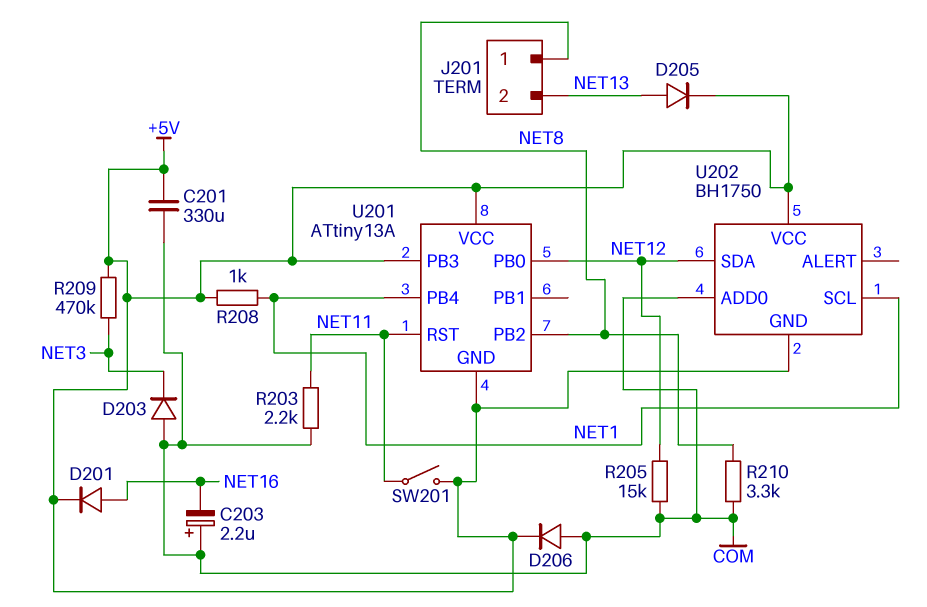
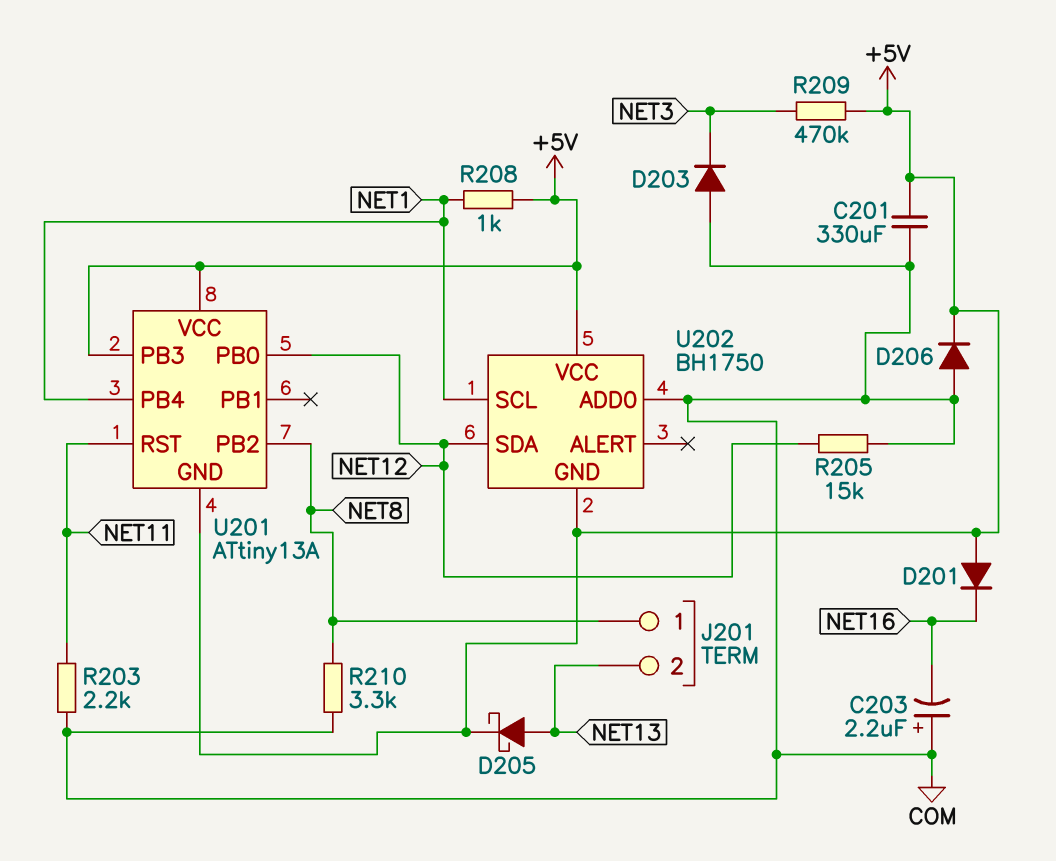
D201: diode (A NET16, K +5V) -> diode (A +5V, K NET16)
D205: diode (A NET13, K +5V) -> schottky (A NET13, K +5V)
SW201: switch (+5V, NET11) -> none

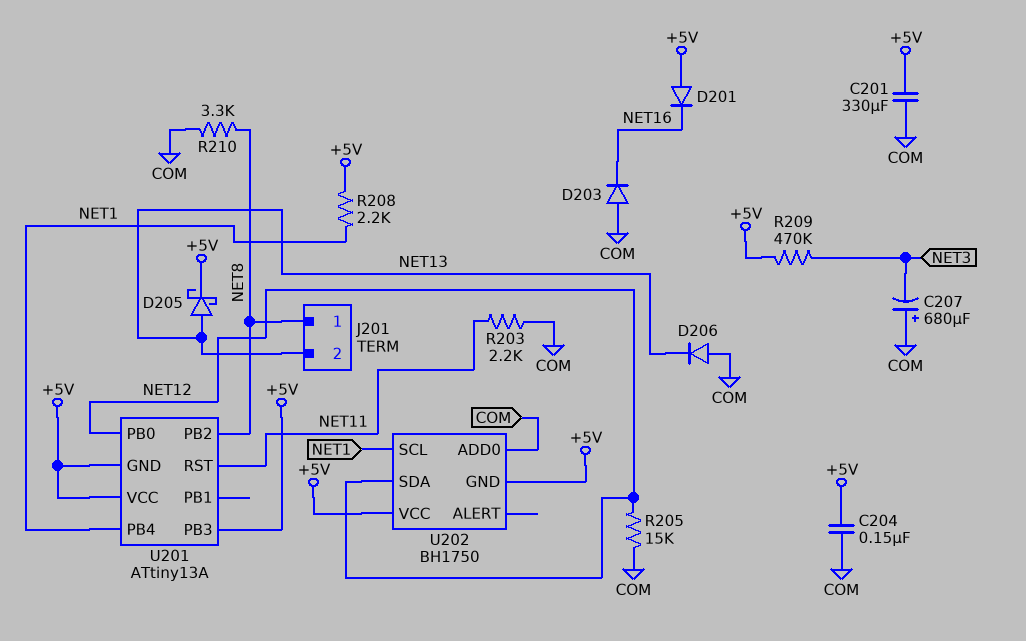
C203: 2.2uF (plus COM, minus NET16) -> none
C204: none -> 150nF (+5V, COM)
C207: none -> 680uF (plus COM, minus NET3)
D203: diode (A COM, K NET3) -> diode (A COM, K NET16)
D206: diode (A COM, K +5V) -> diode (A COM, K NET13)
R208: 1k (+5V, NET1) -> 2.2k (+5V, NET1)

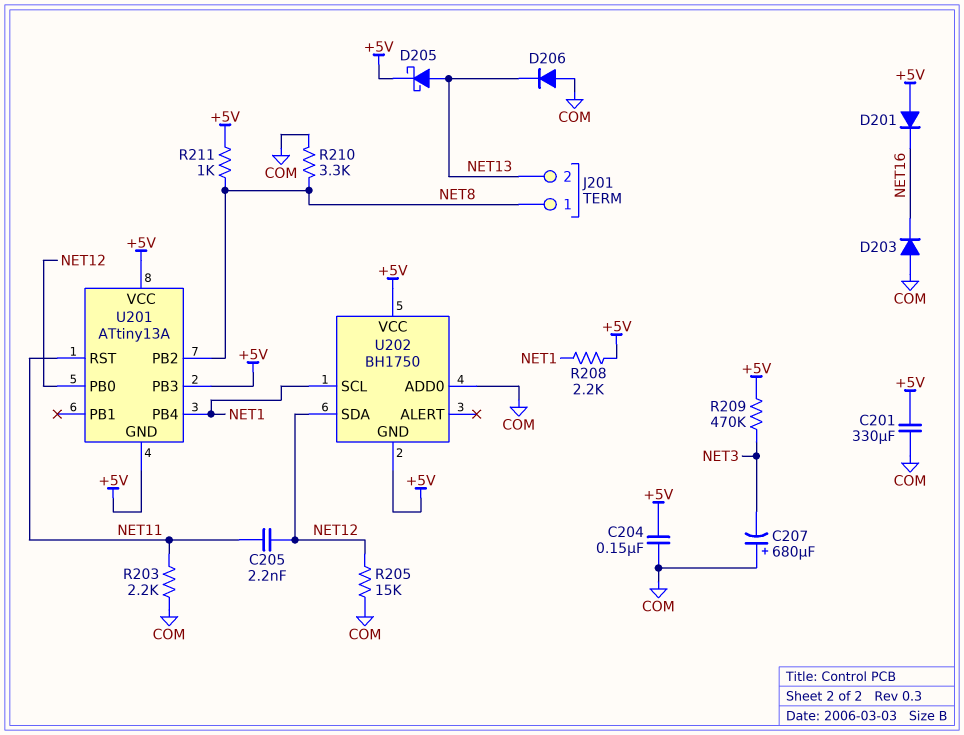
C205: none -> 2.2nF (NET11, NET12)
R211: none -> 1k (+5V, NET8)

